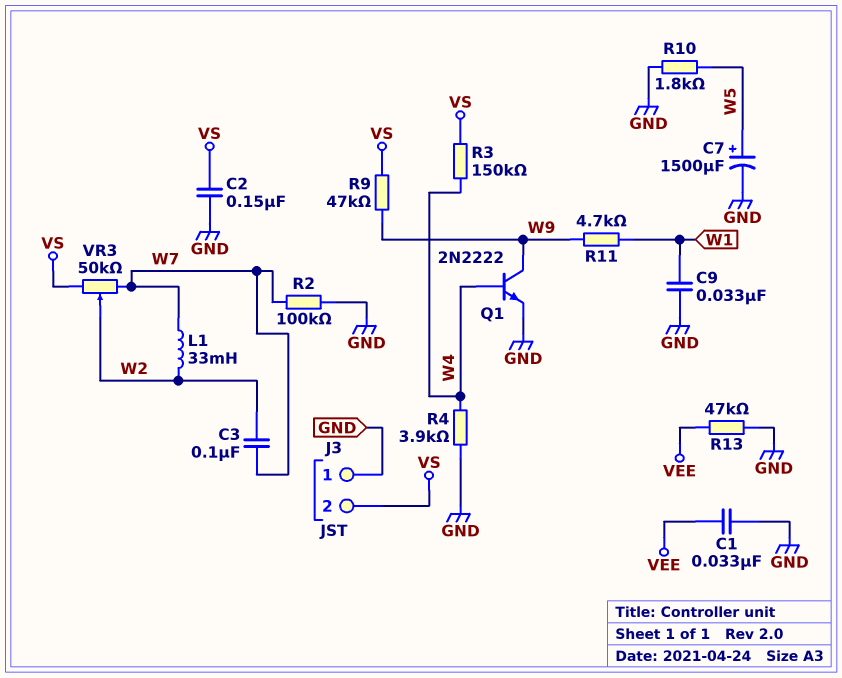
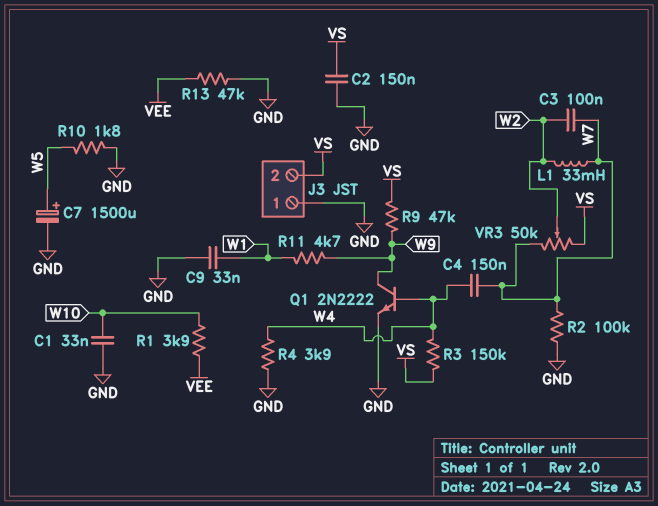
C1: 33nF (GND, VEE) -> 33nF (GND, W10)
C4: none -> 150nF (W4, W7)
R1: none -> 3.9k (VEE, W10)

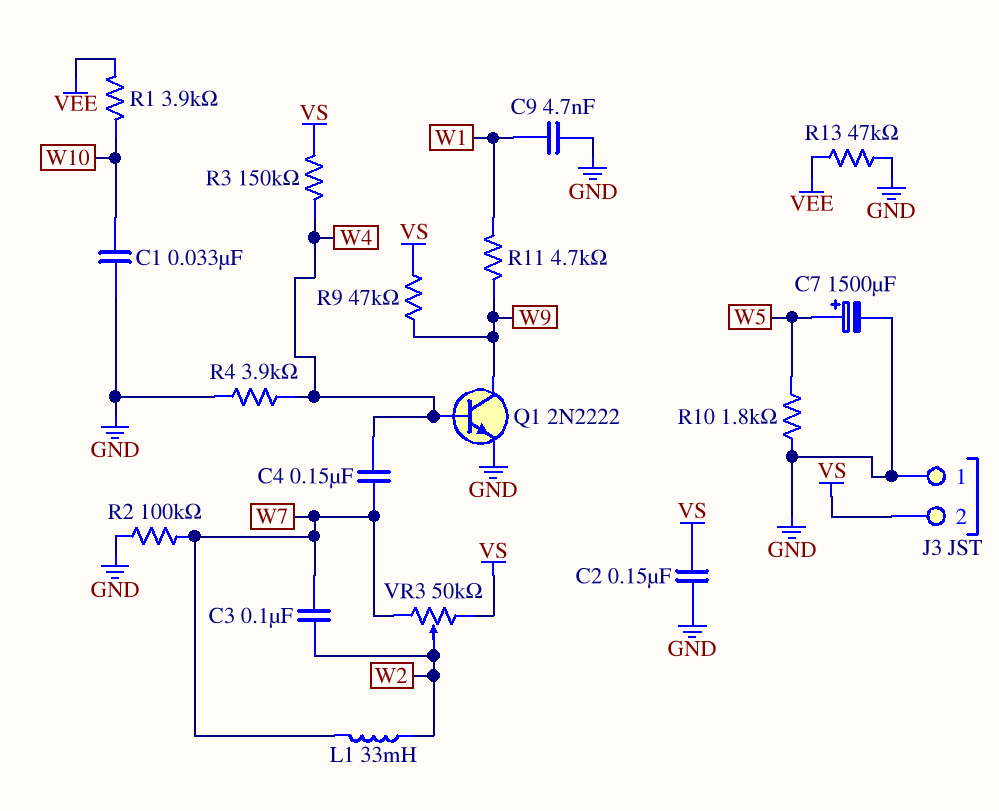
C9: 33nF (GND, W1) -> 4.7nF (GND, W1)

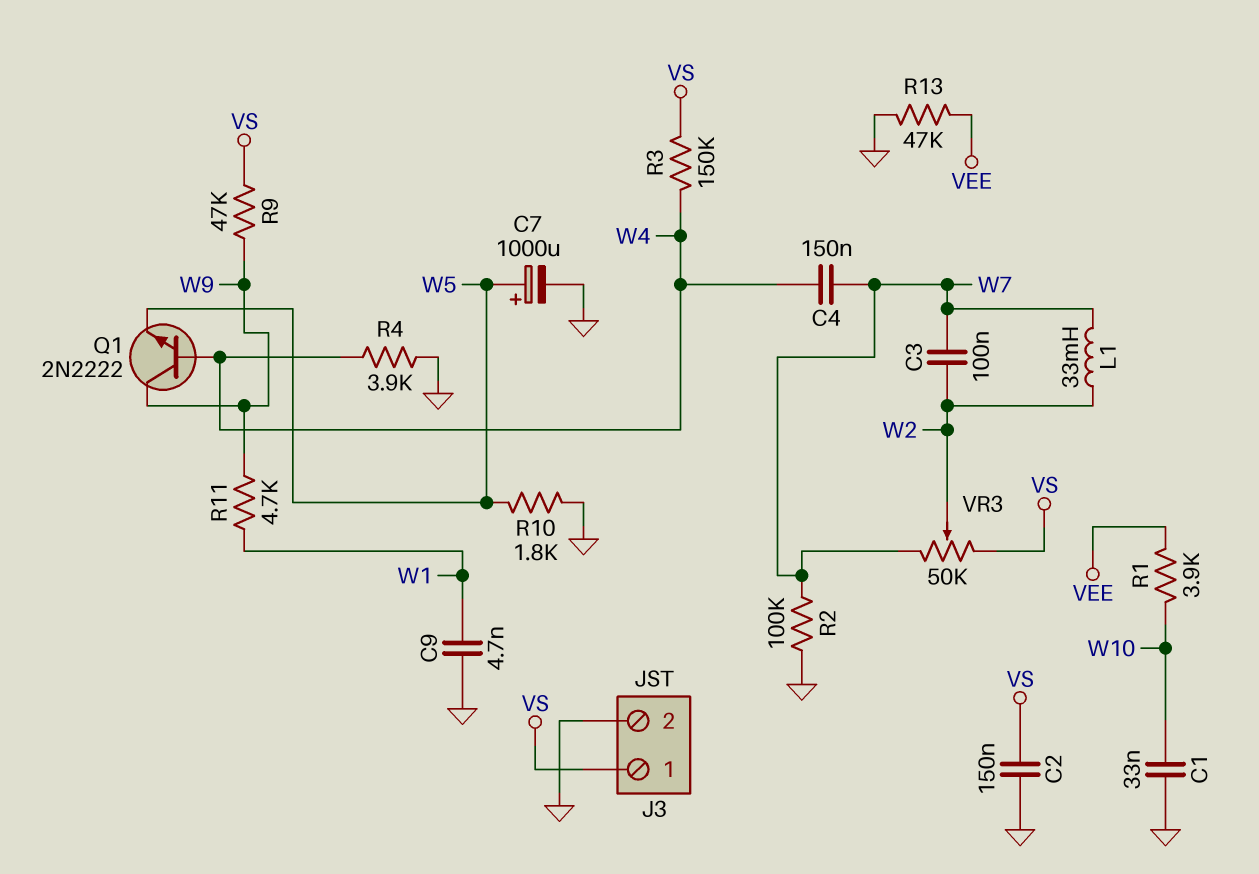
C7: 1500uF (plus W5, minus GND) -> 1000uF (plus W5, minus GND)
J3 pin 1: GND -> VS
J3 pin 2: VS -> GND
Q1: NPN 2N2222 (B W4, C W9, E GND) -> NPN 2N2222 (B W4, C W9, E W5)

